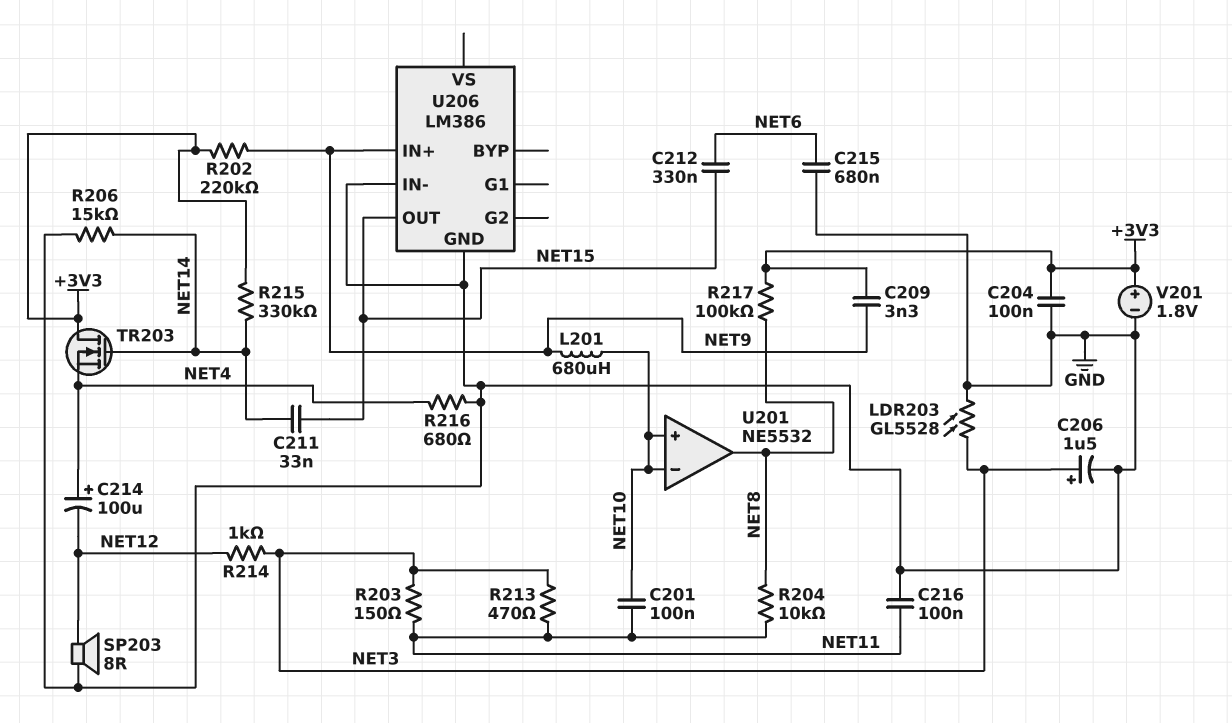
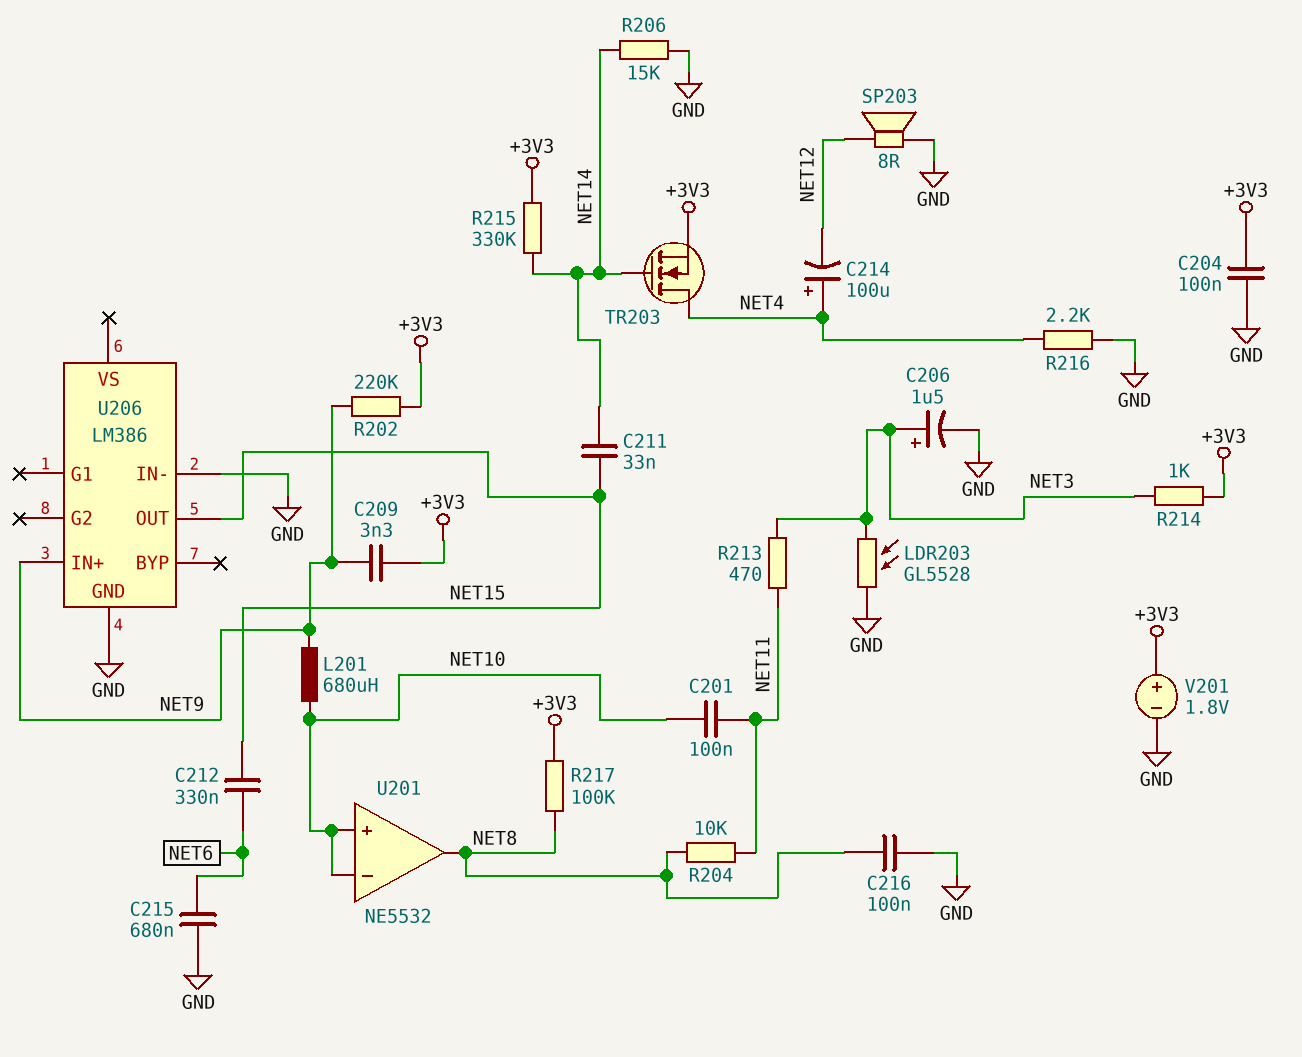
C216: 100nF (GND, NET11) -> 100nF (GND, NET8)
R203: 150 (NET3, NET11) -> none
R214: 1k (NET3, NET12) -> 1k (+3V3, NET3)
R216: 680 (GND, NET4) -> 2.2k (GND, NET4)
TR203: NMOS (G NET14, D +3V3, S NET4) -> NMOS (G NET14, D NET4, S +3V3)

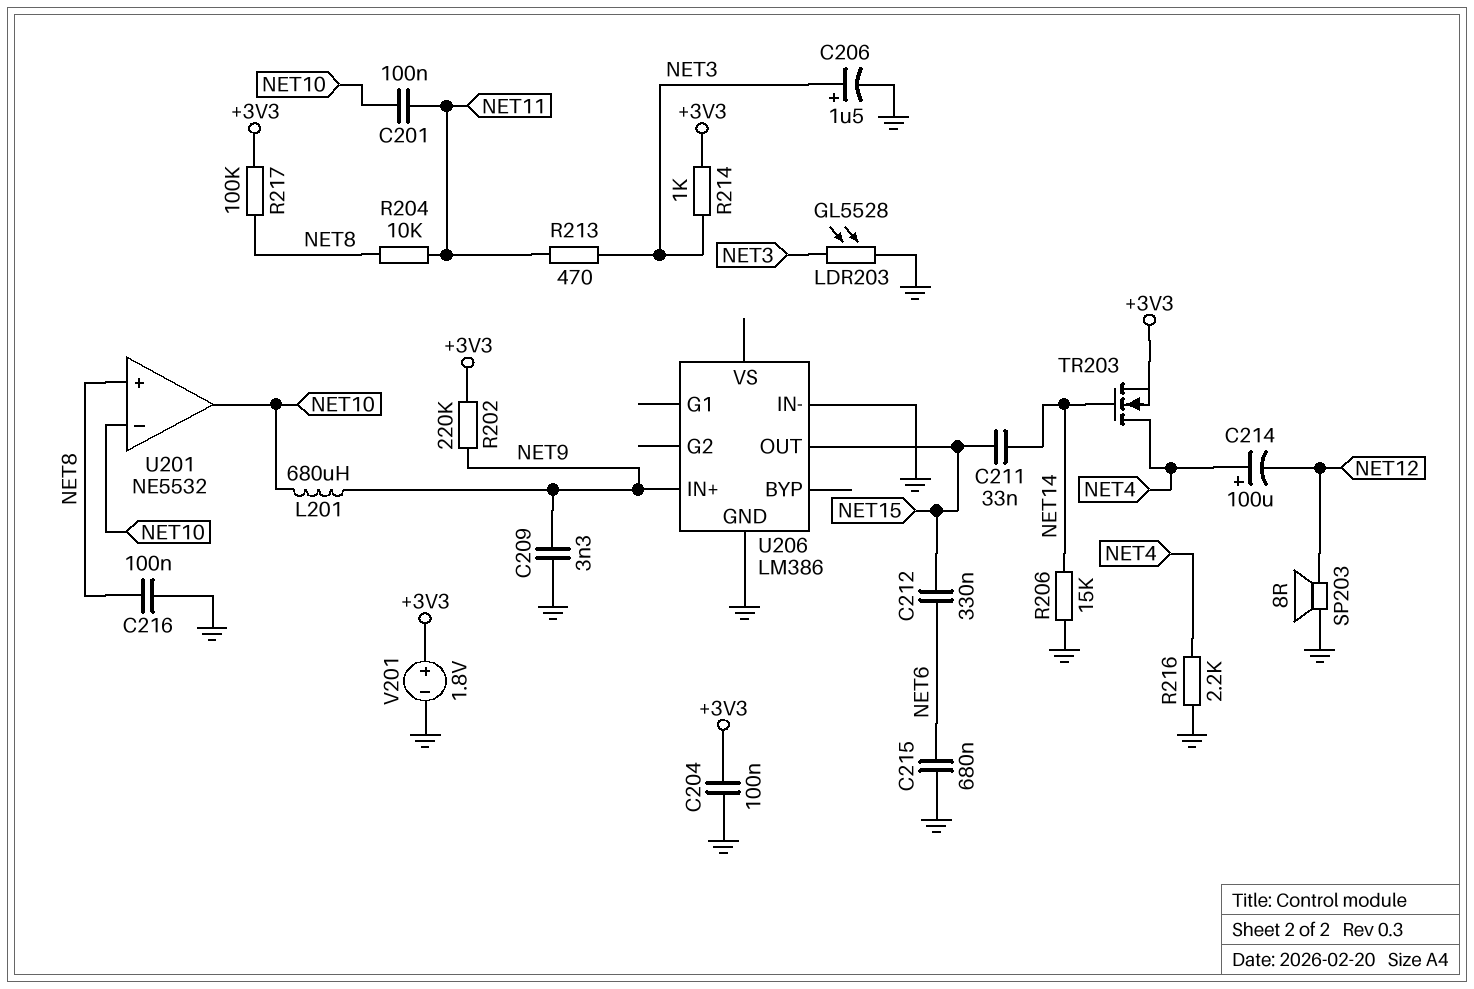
C209: 3.3nF (+3V3, NET9) -> 3.3nF (GND, NET9)
R215: 330k (+3V3, NET14) -> none
U201 pin in+: NET10 -> NET8
U201 pin out: NET8 -> NET10

